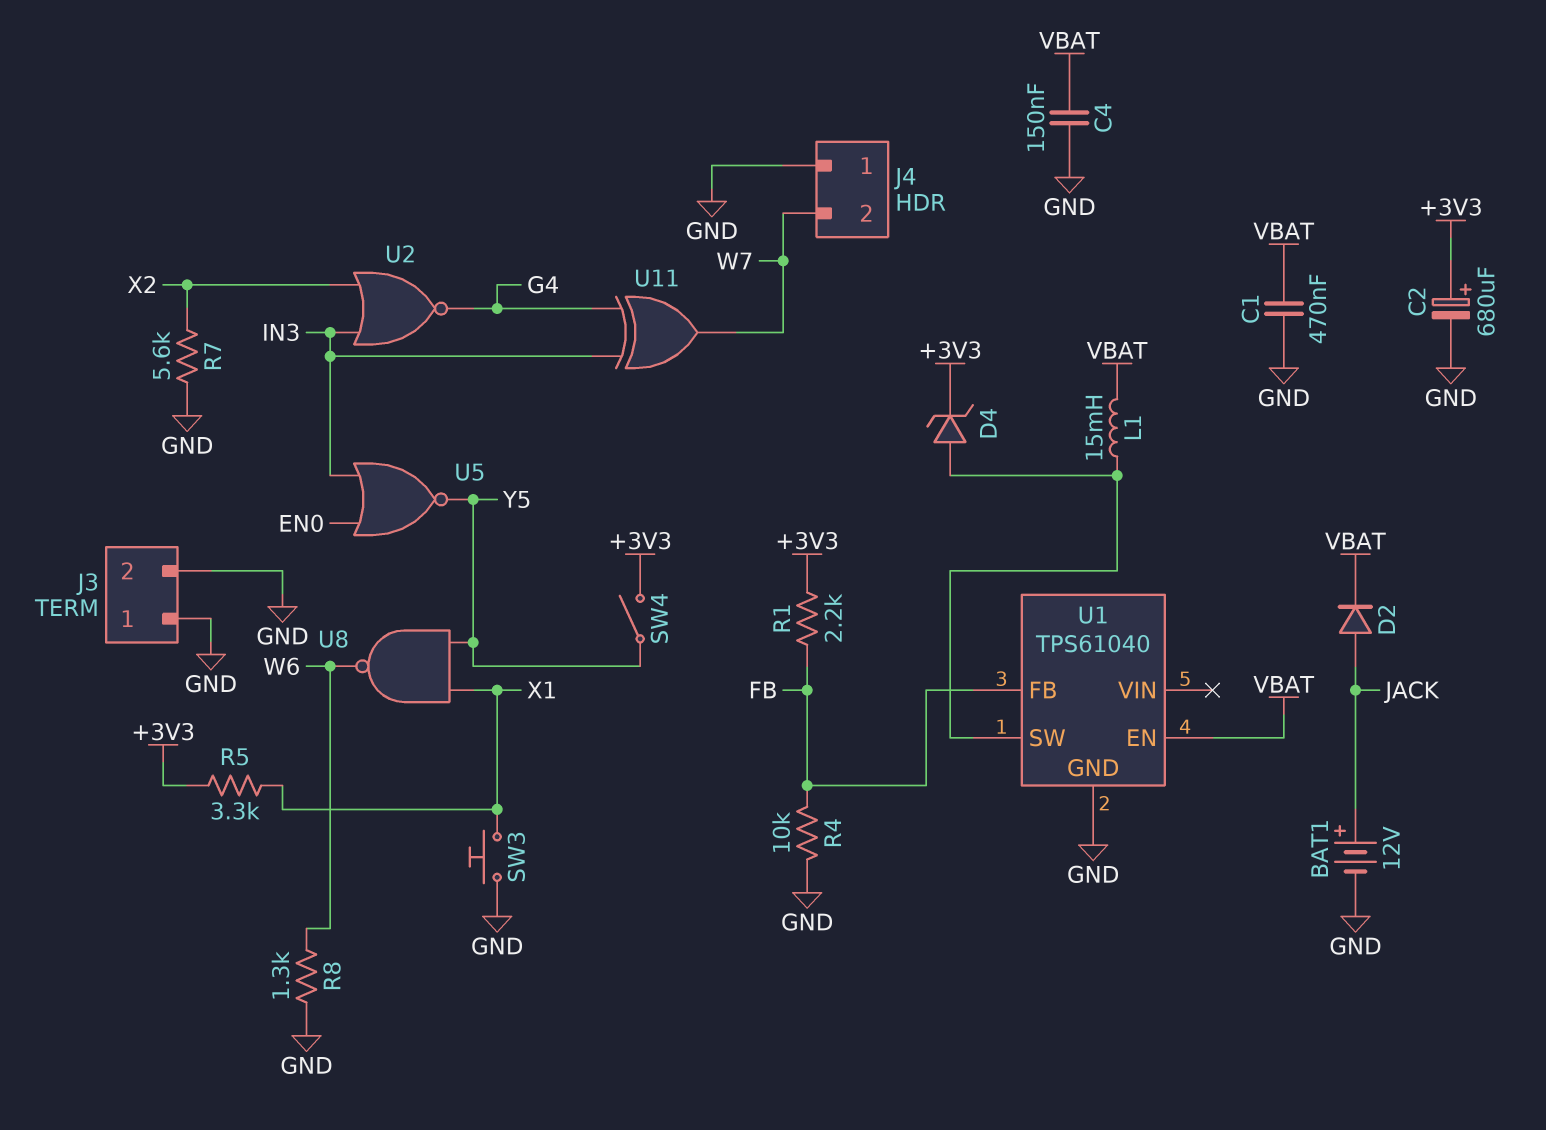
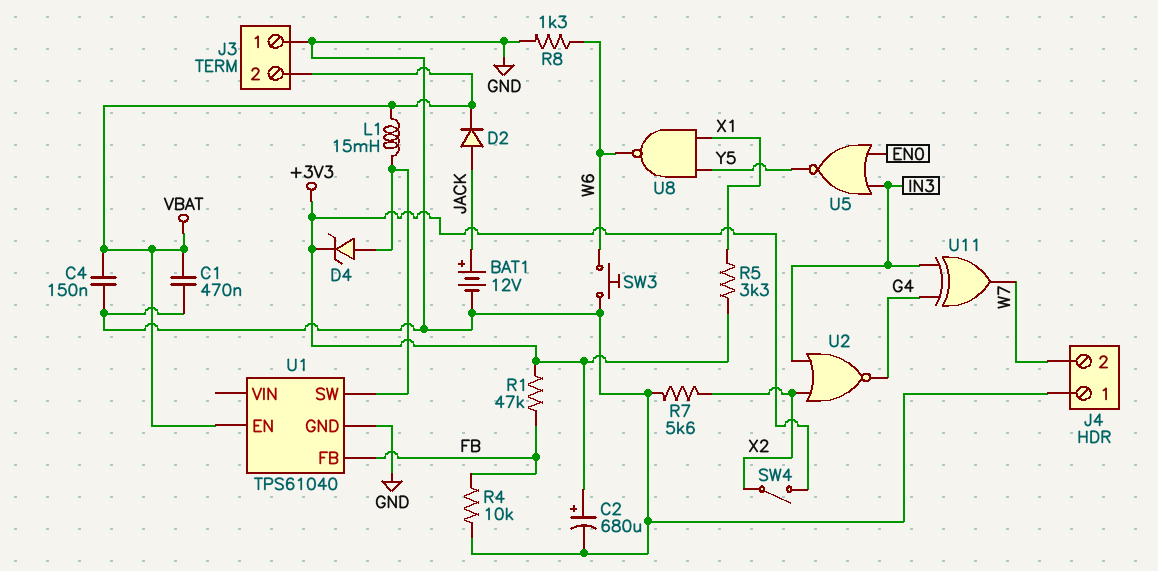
J3 pin 2: GND -> VBAT
R1: 2.2k (+3V3, FB) -> 47k (+3V3, FB)
SW3: button (GND, X1) -> button (GND, W6)
SW4: switch (+3V3, Y5) -> switch (+3V3, X2)

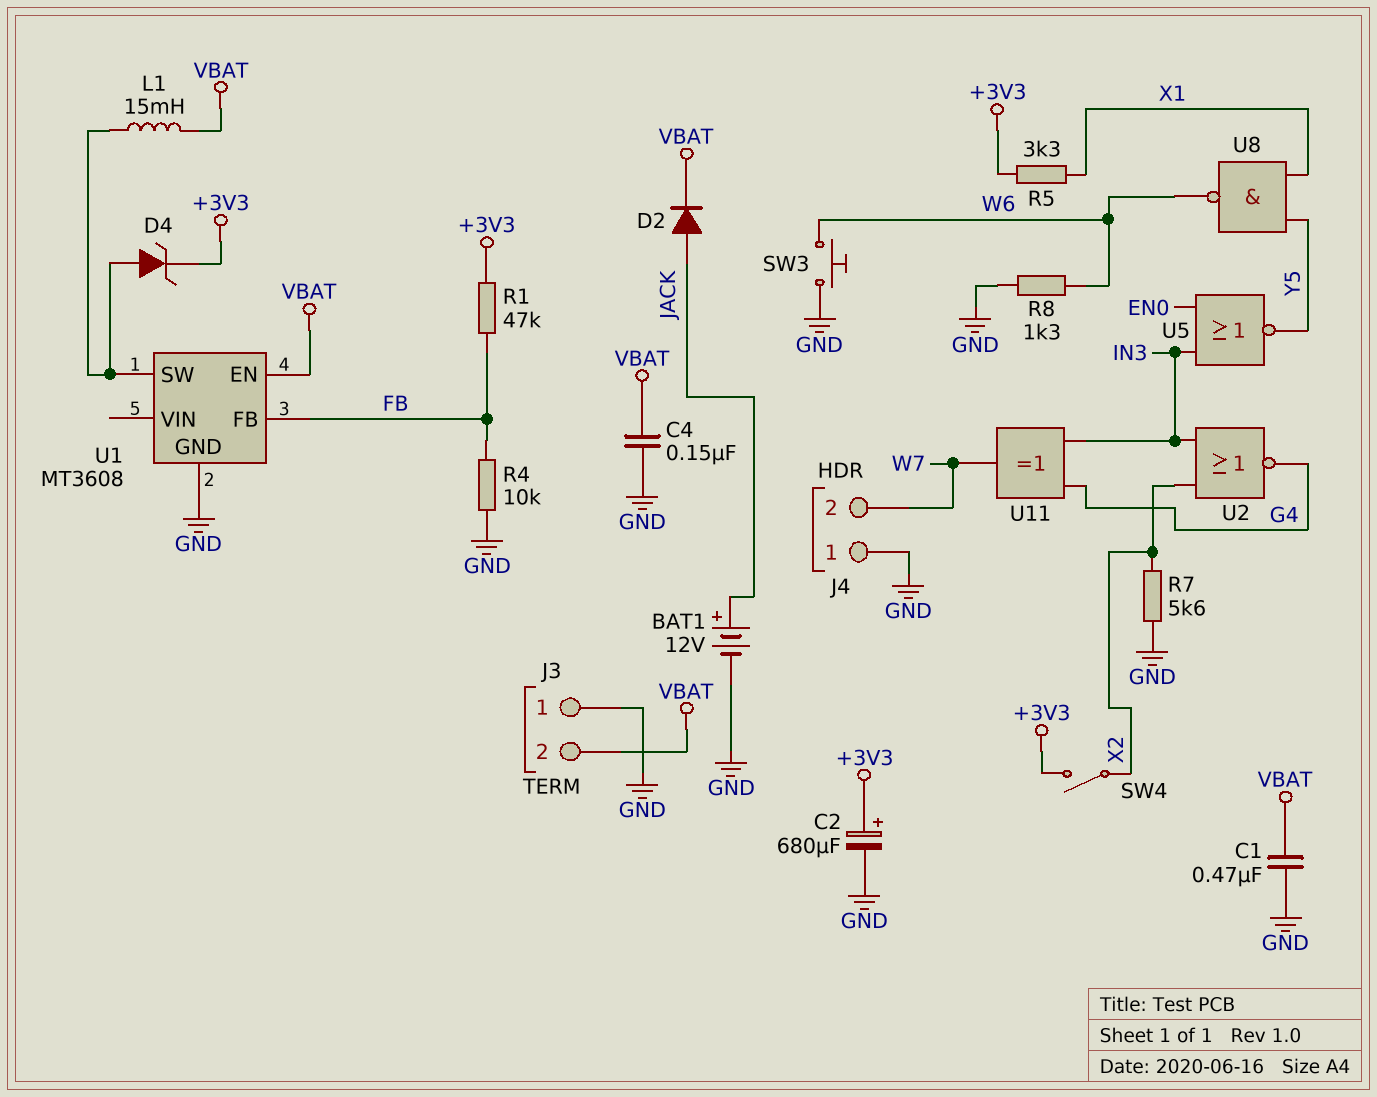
U1: TPS61040 -> MT3608

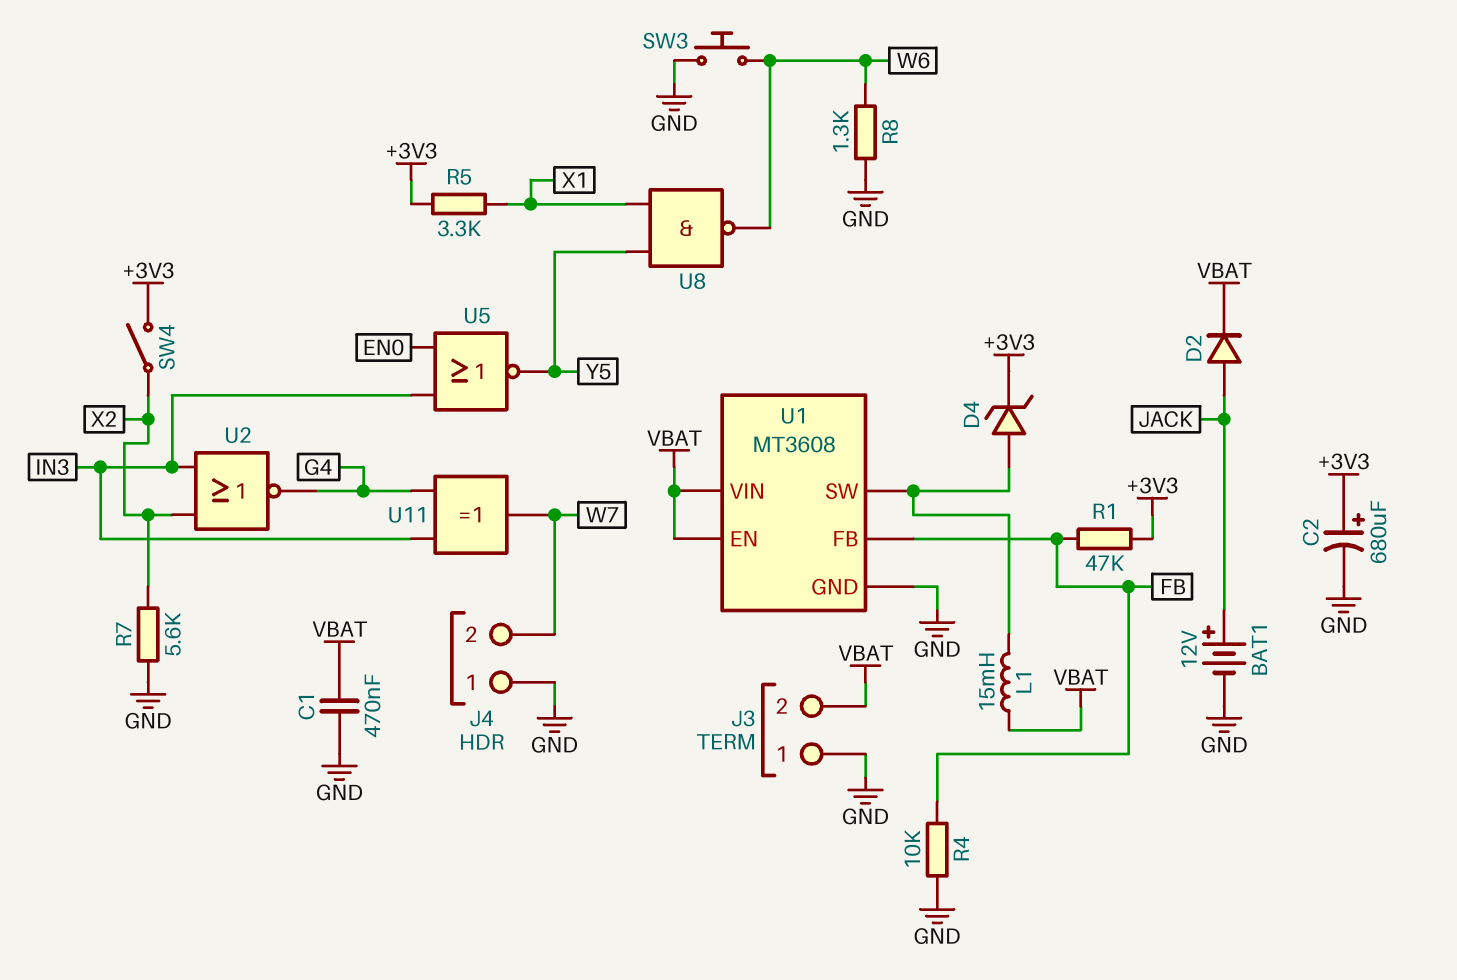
C4: 150nF (GND, VBAT) -> none
U1 pin VIN: none -> VBAT

